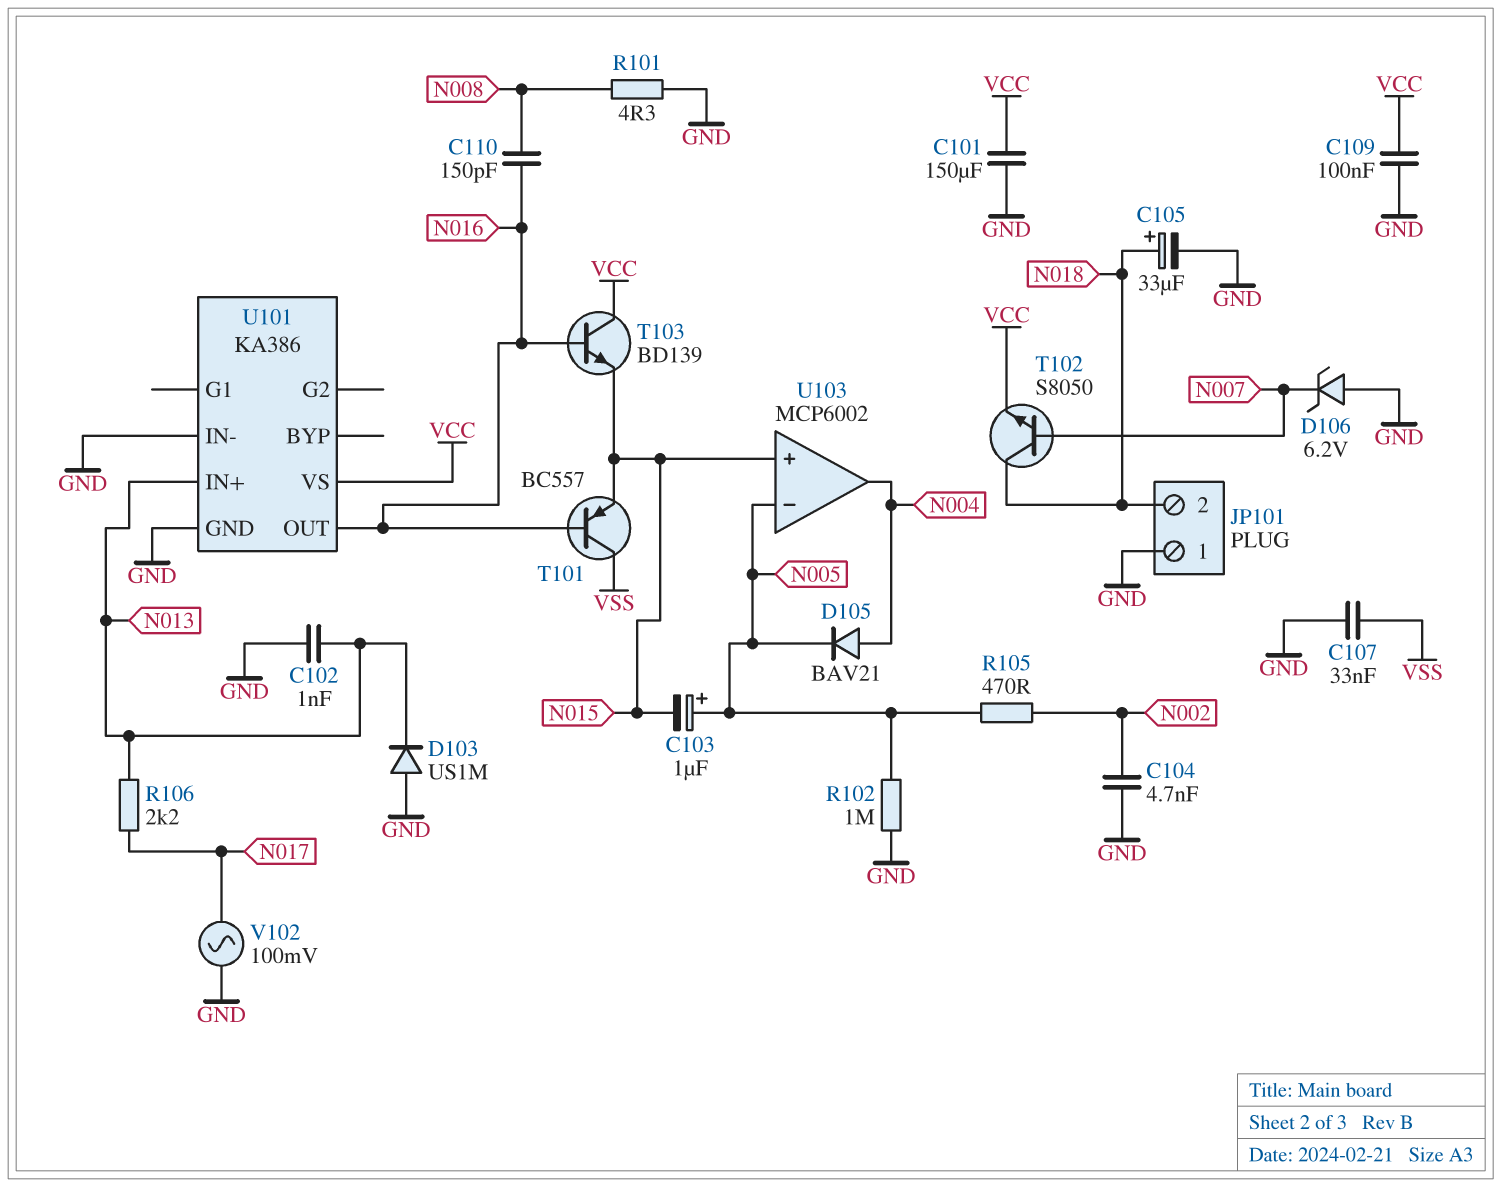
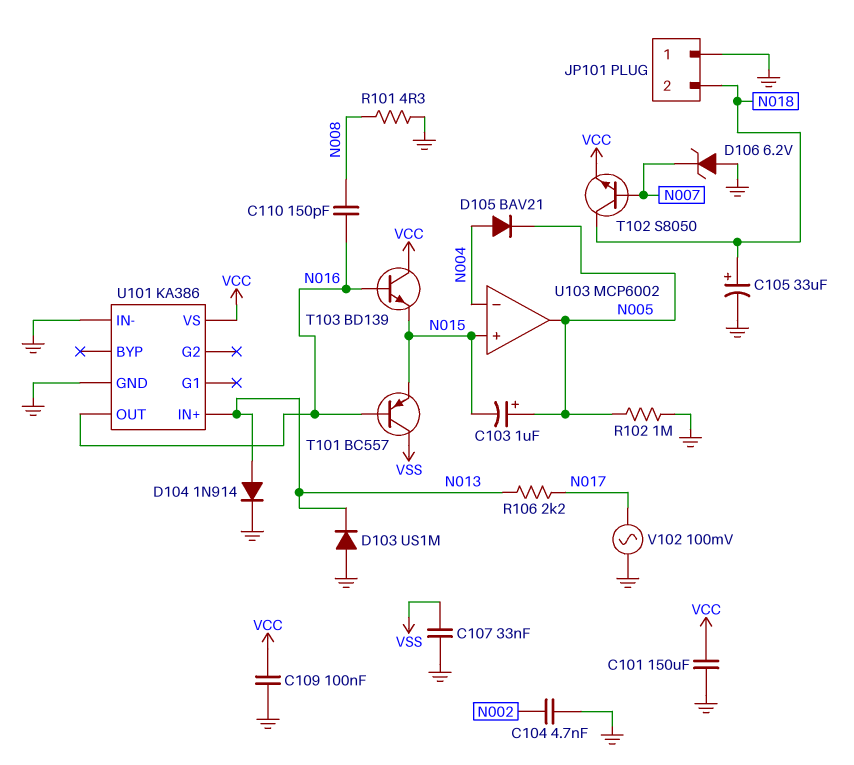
C102: 1nF (GND, N013) -> none
D104: none -> diode 1N914 (A N013, K GND)
R105: 470 (N002, N005) -> none
U103 pin in-: N005 -> N004
U103 pin out: N004 -> N005

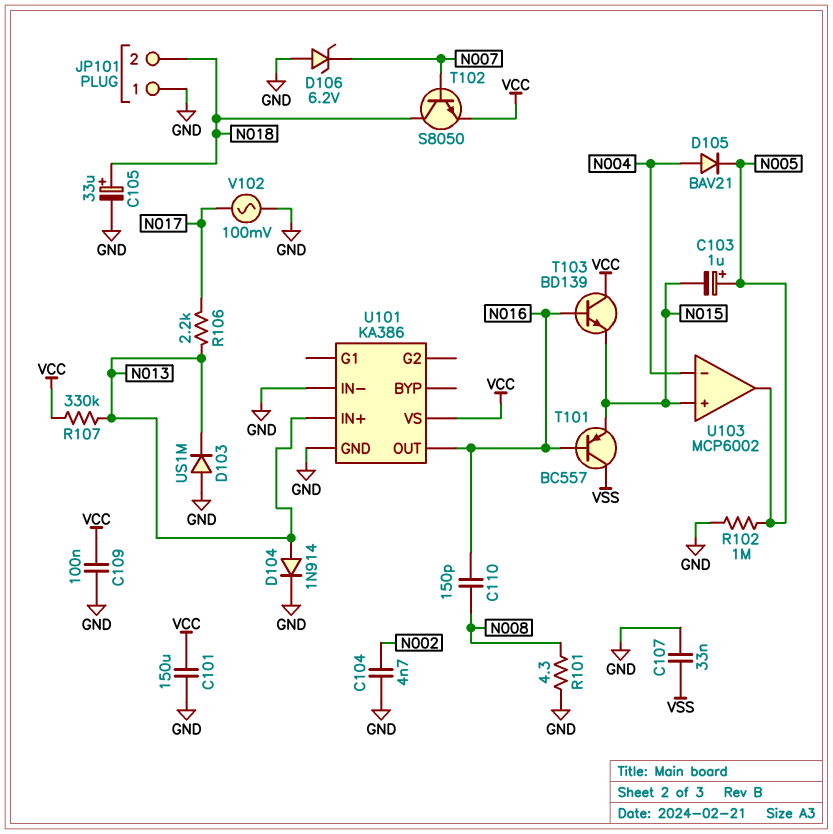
R107: none -> 330k (N013, VCC)

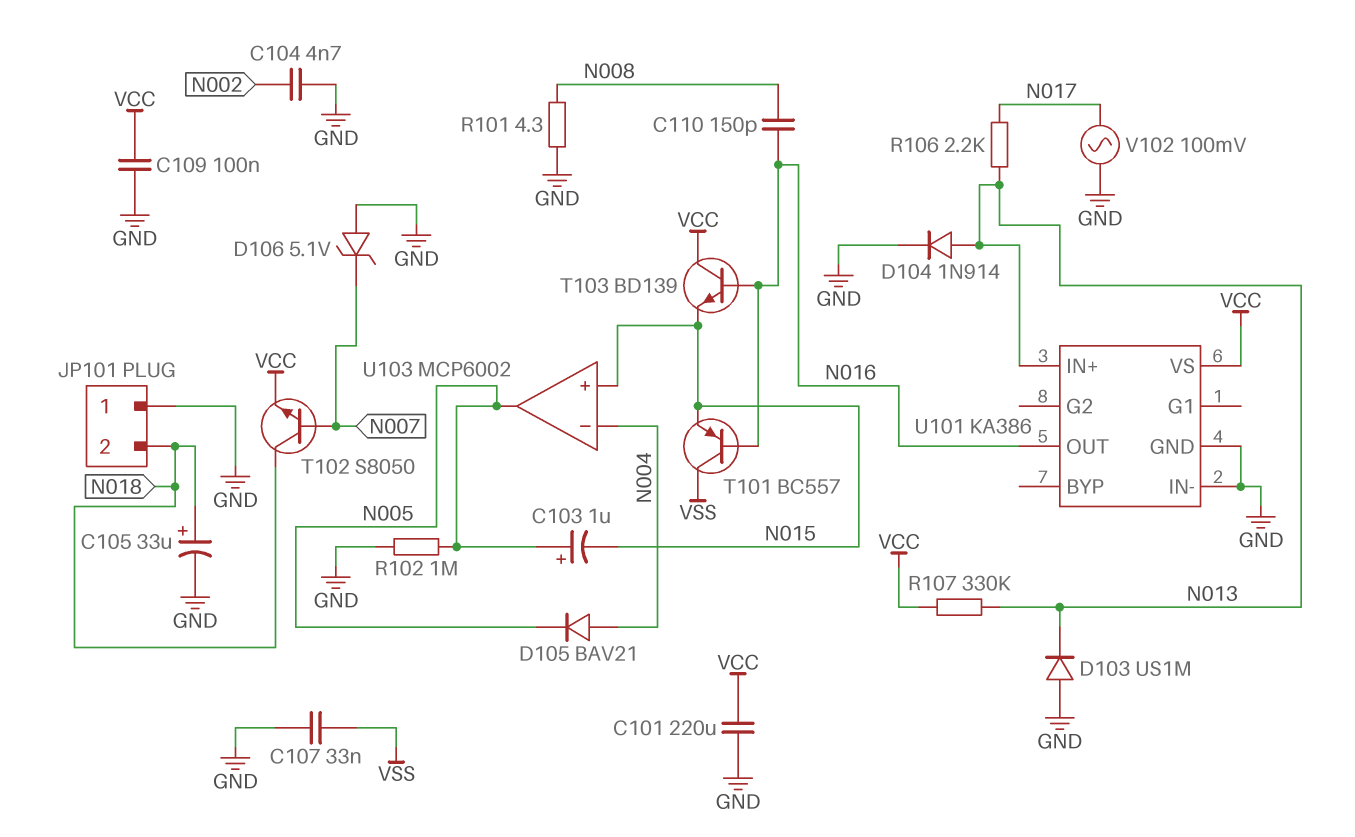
C101: 150uF (GND, VCC) -> 220uF (GND, VCC)
D106: zener 6.2V (A GND, K N007) -> zener 5.1V (A GND, K N007)

